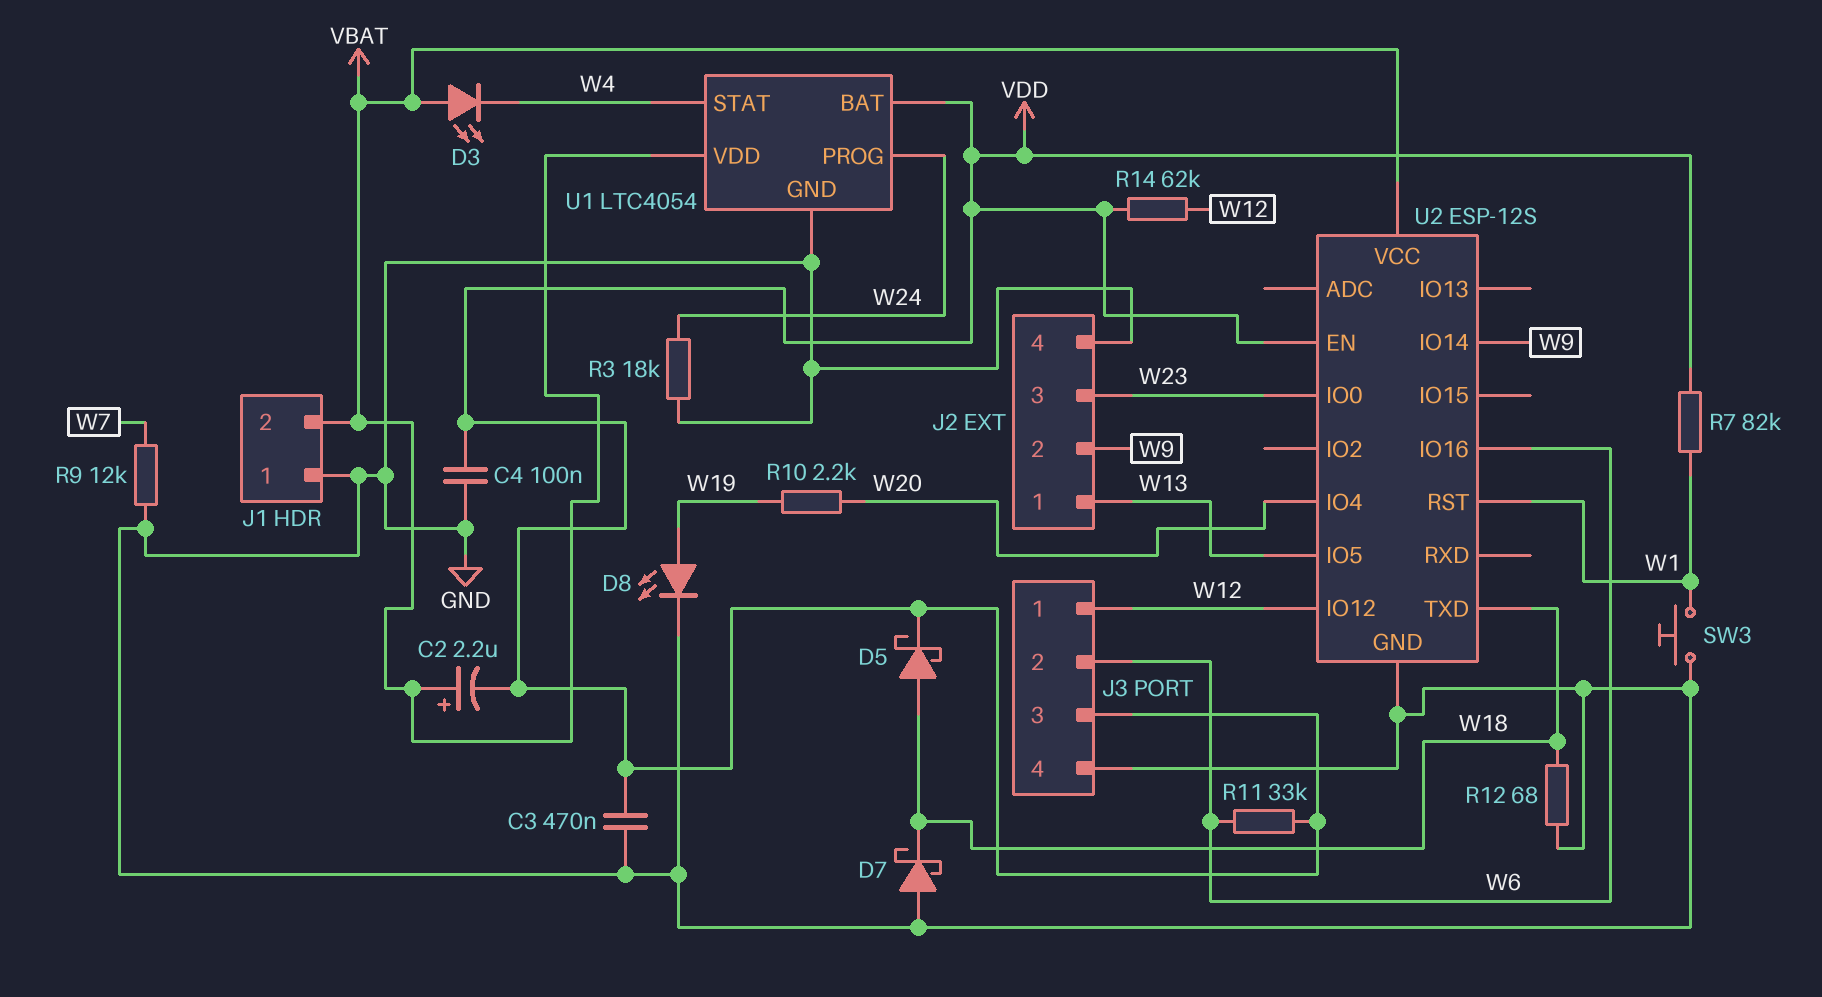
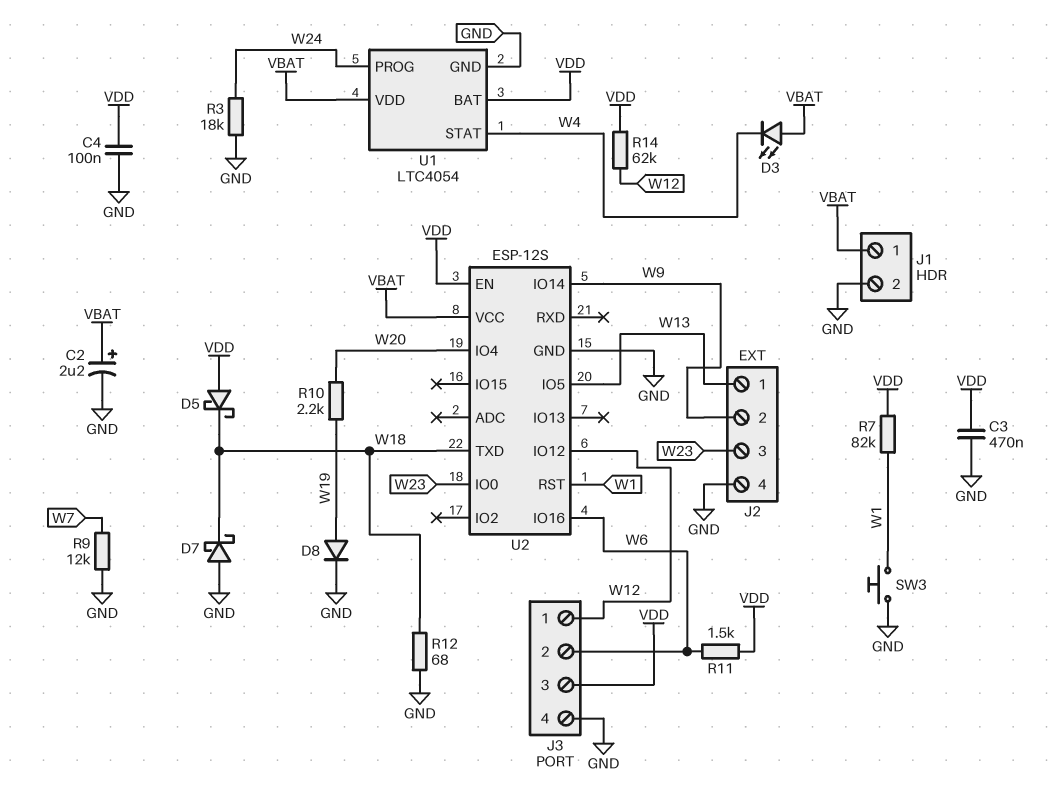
C2: 2.2uF (plus VBAT, minus VDD) -> 2.2uF (plus VBAT, minus GND)
D5: schottky (A W18, K VDD) -> schottky (A VDD, K W18)
D8: LED (A W19, K GND) -> diode (A W19, K GND)
J1 pin 1: GND -> VBAT
J1 pin 2: VBAT -> GND
R11: 33k (VDD, W6) -> 1.5k (VDD, W6)

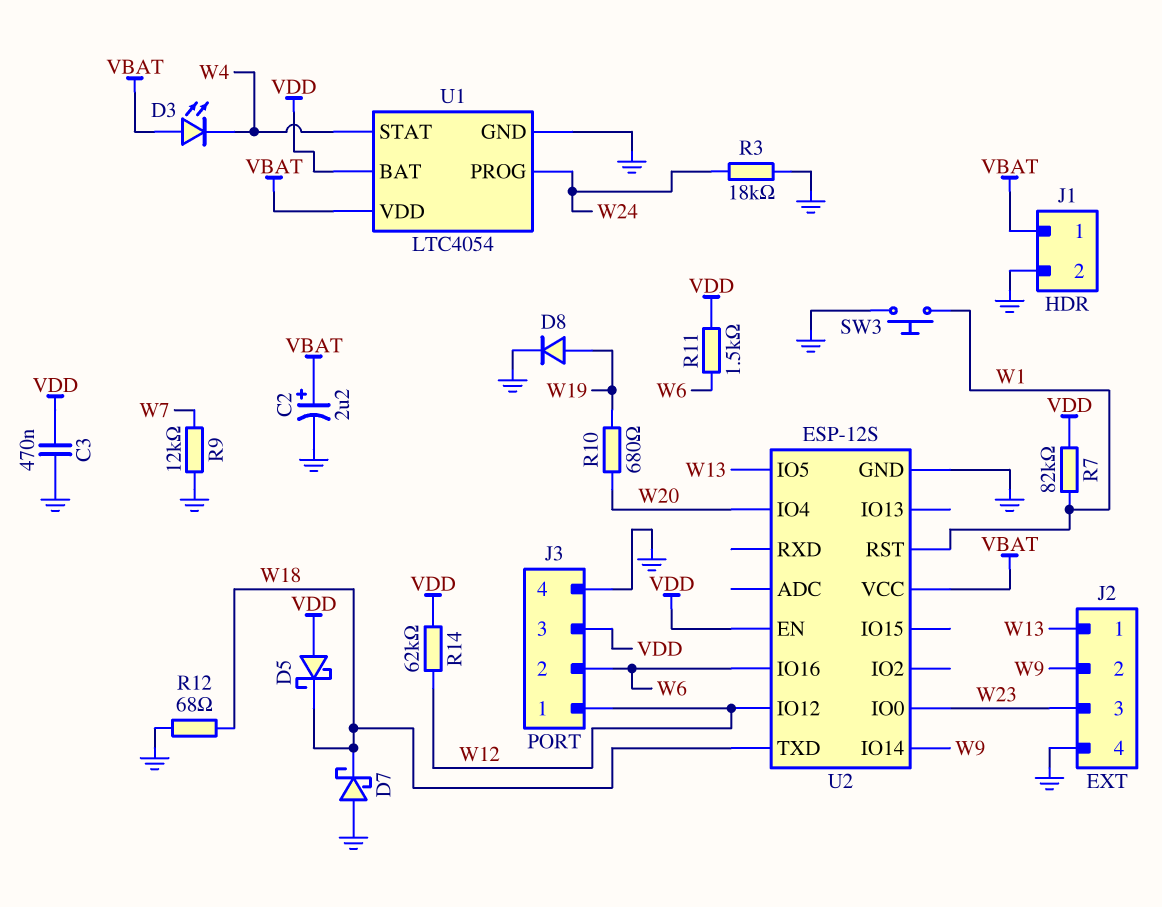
C4: 100nF (GND, VDD) -> none
R10: 2.2k (W19, W20) -> 680 (W19, W20)

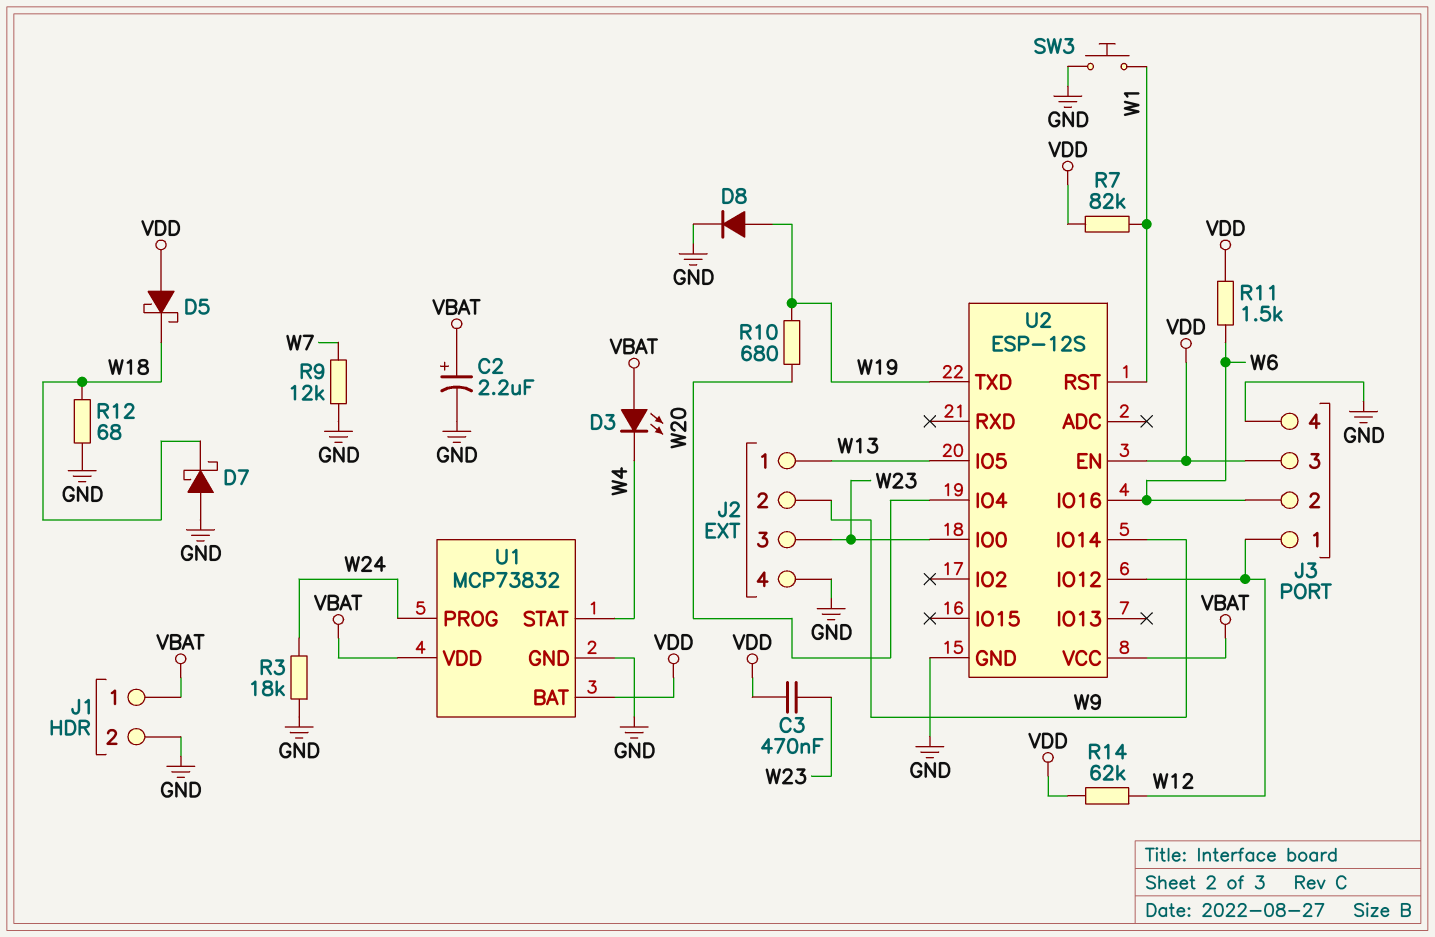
C3: 470nF (GND, VDD) -> 470nF (VDD, W23)
U1: LTC4054 -> MCP73832
U2 pin TXD: W18 -> W19

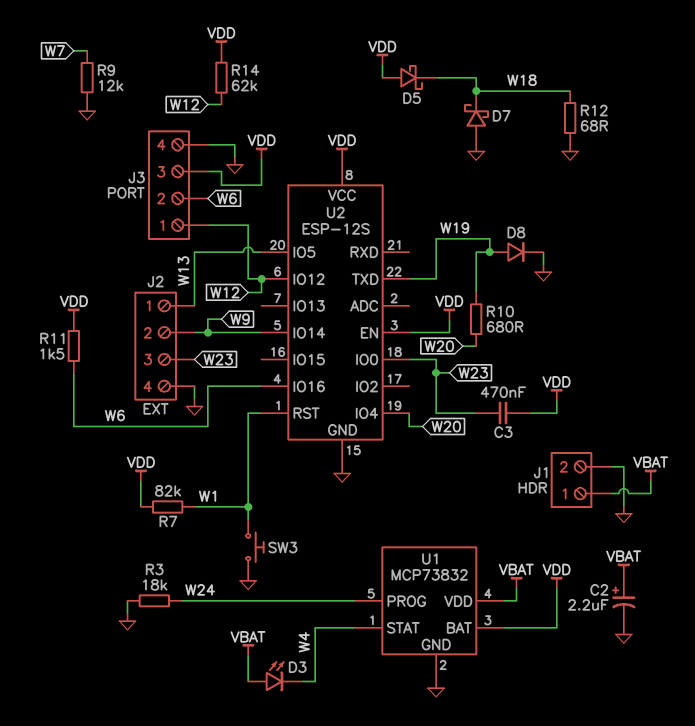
U2 pin VCC: VBAT -> VDD

